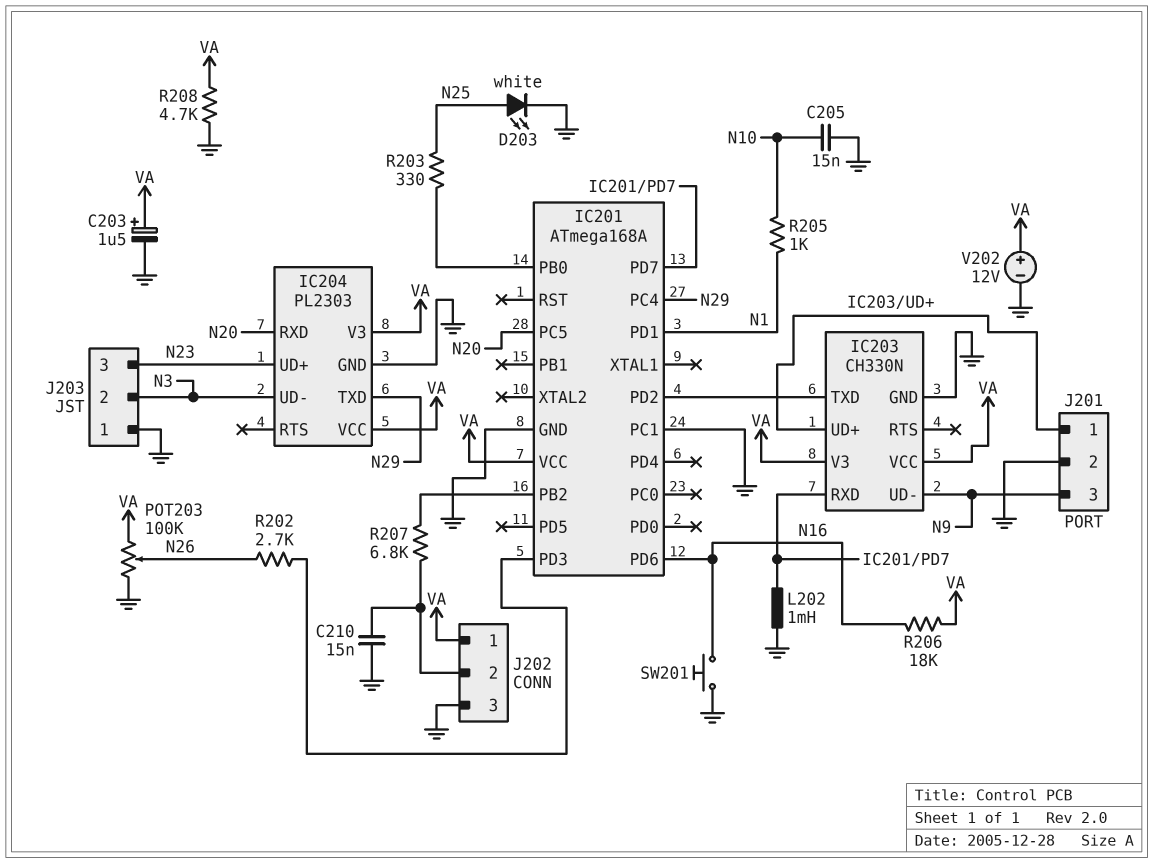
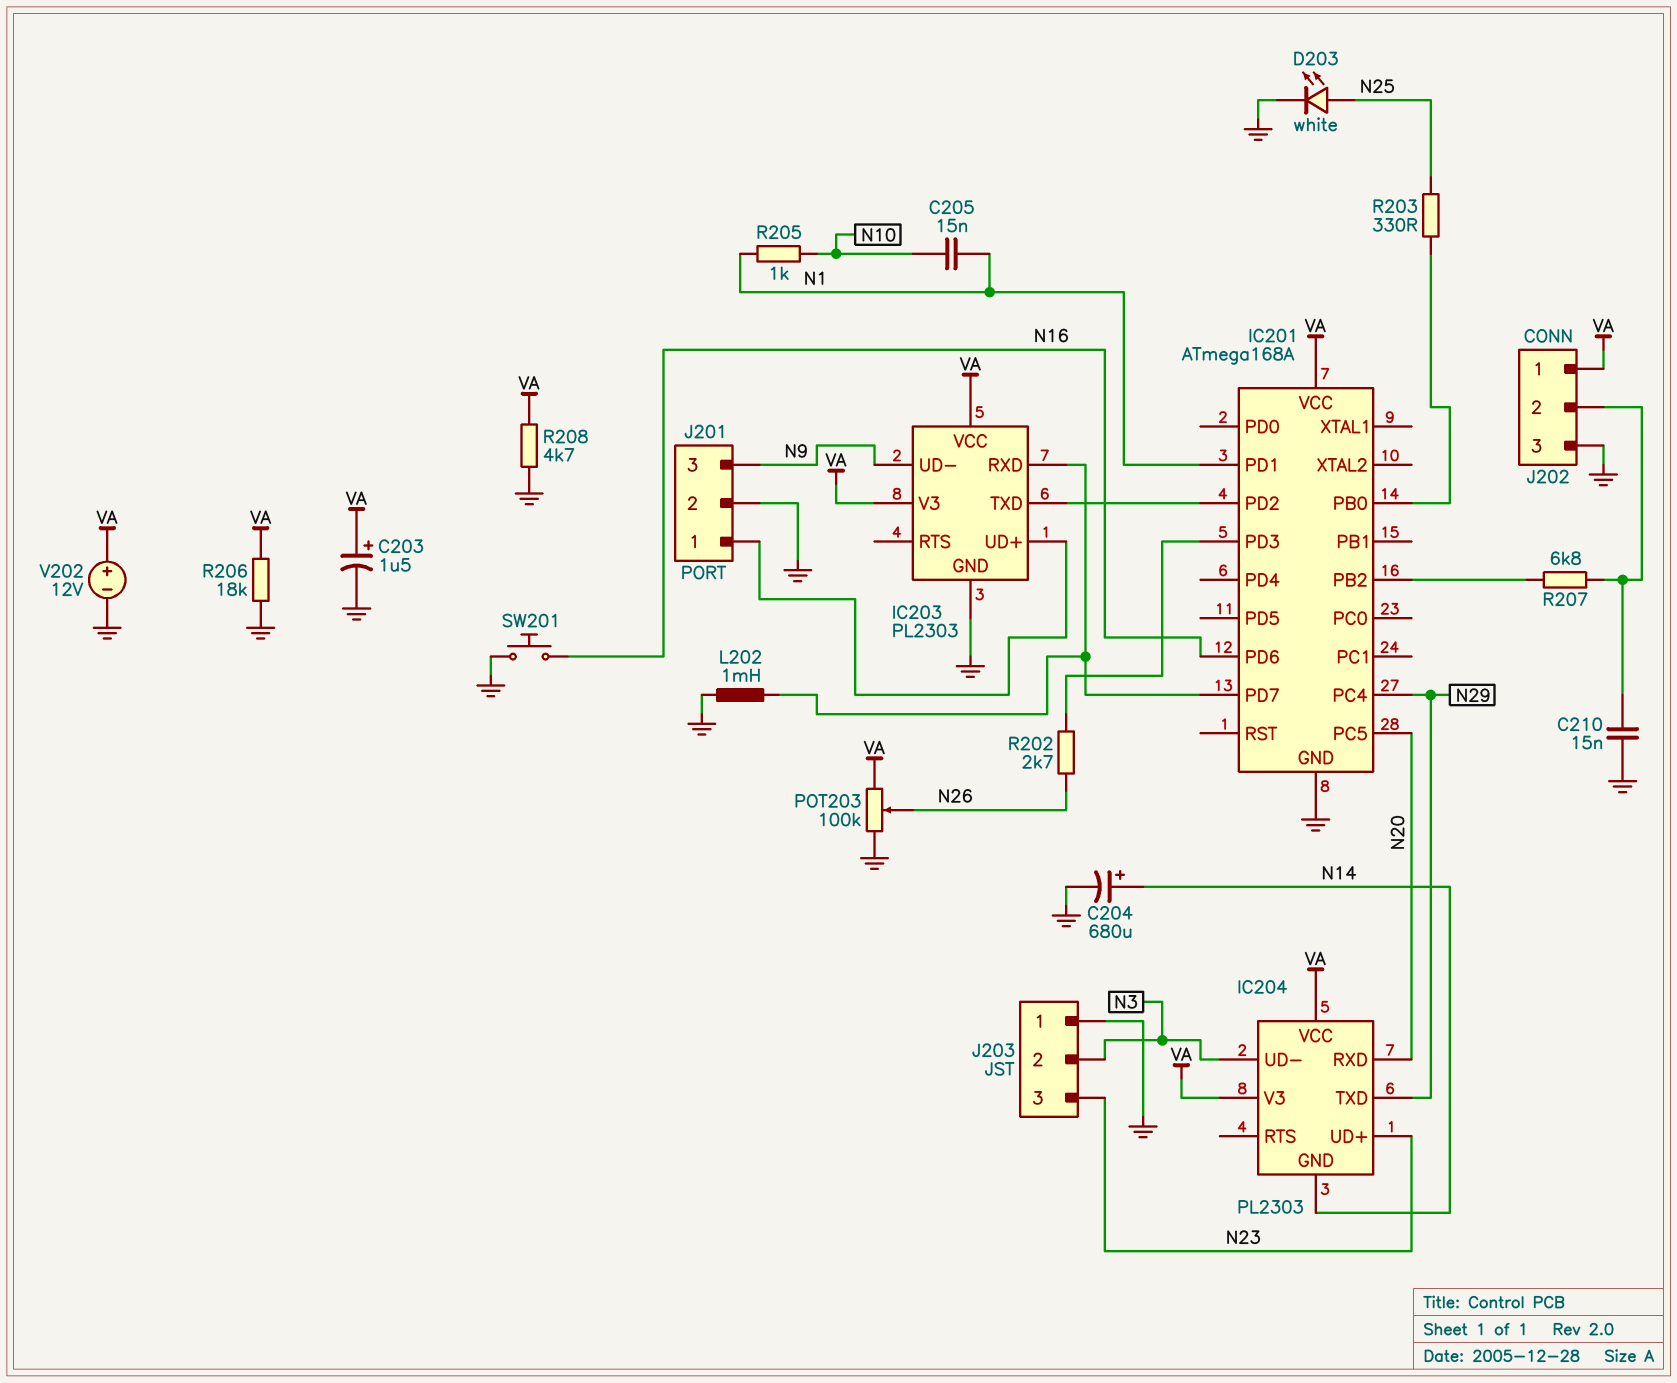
C204: none -> 680uF (plus N14, minus GND)
C205: 15nF (GND, N10) -> 15nF (N1, N10)
IC201 pin PC1: GND -> none
IC203: CH330N -> PL2303
IC204 pin GND: GND -> N14
R206: 18k (N16, VA) -> 18k (GND, VA)

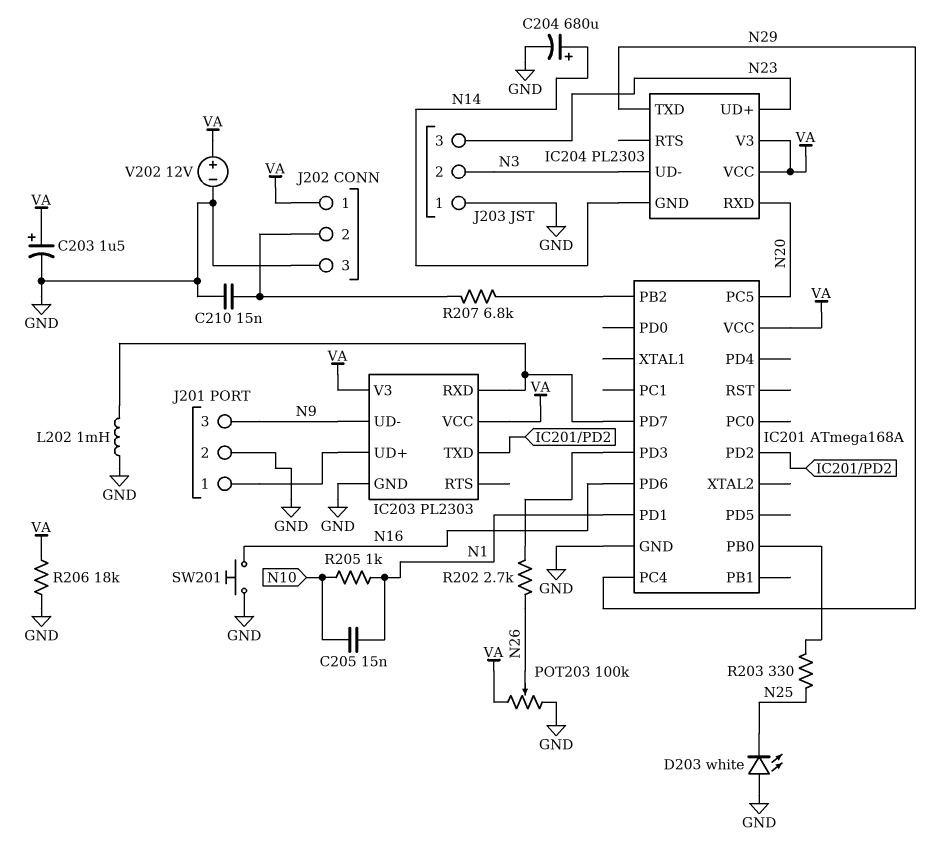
D203: LED white (A N25, K GND) -> LED white (A GND, K N25)
R208: 4.7k (GND, VA) -> none

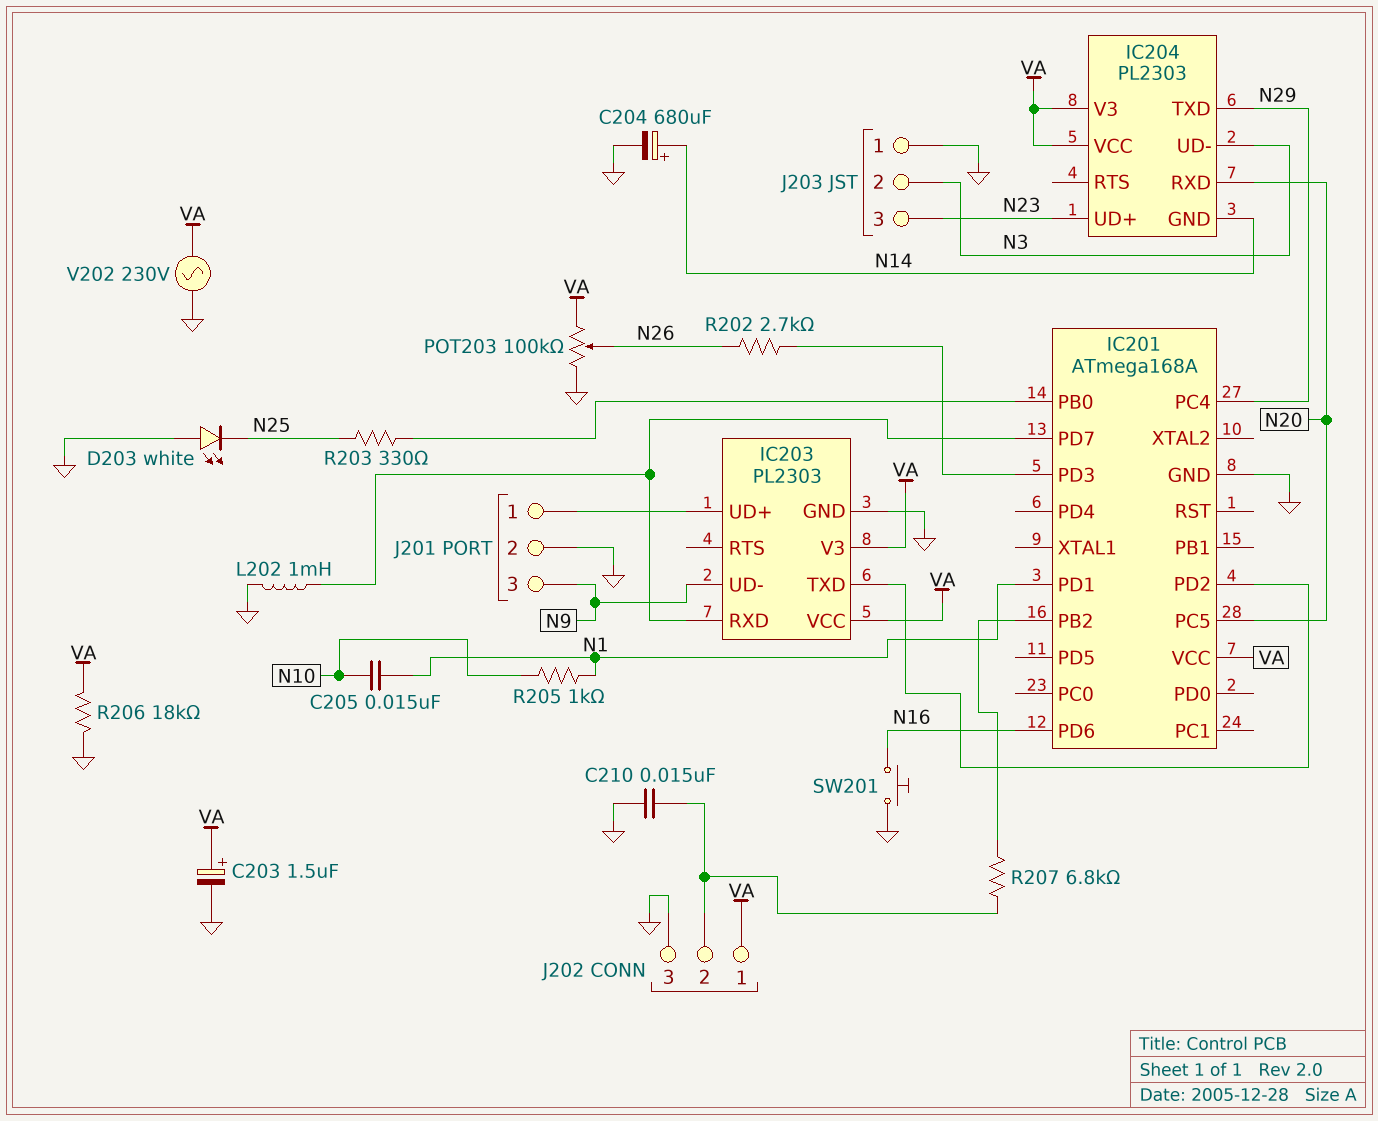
V202: 12V (plus VA, minus GND) -> AC 230V (GND, VA)

